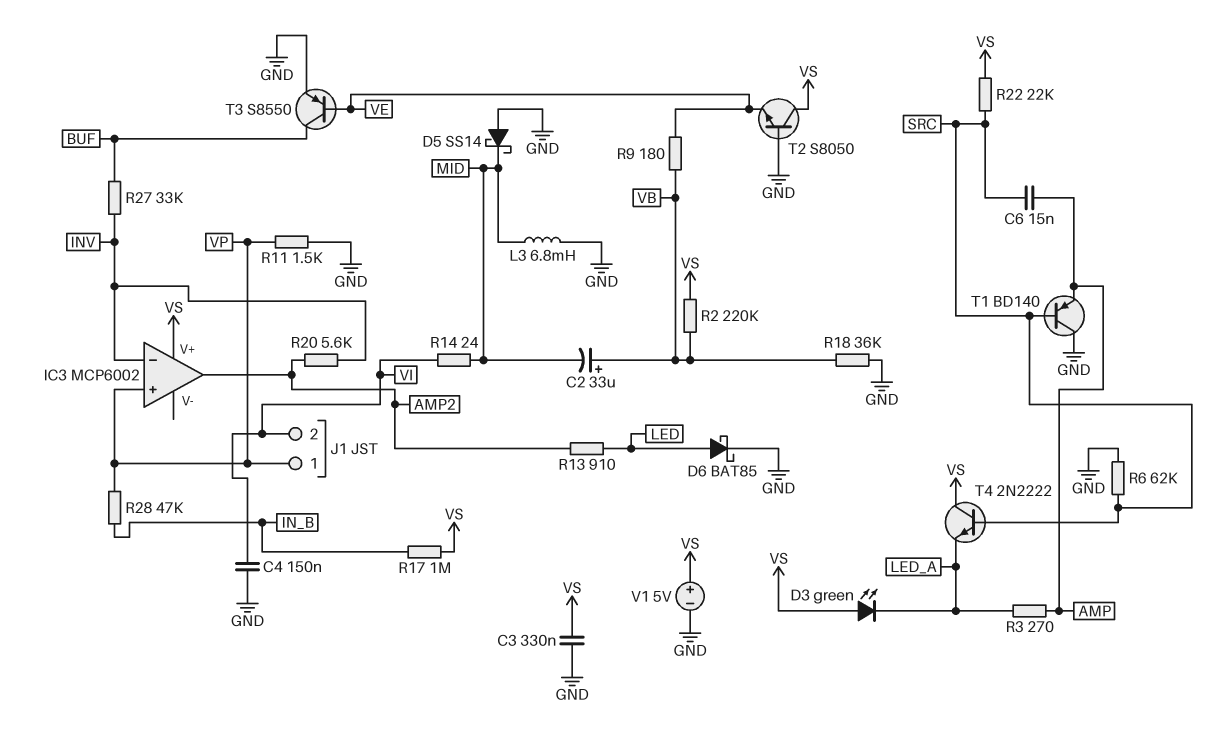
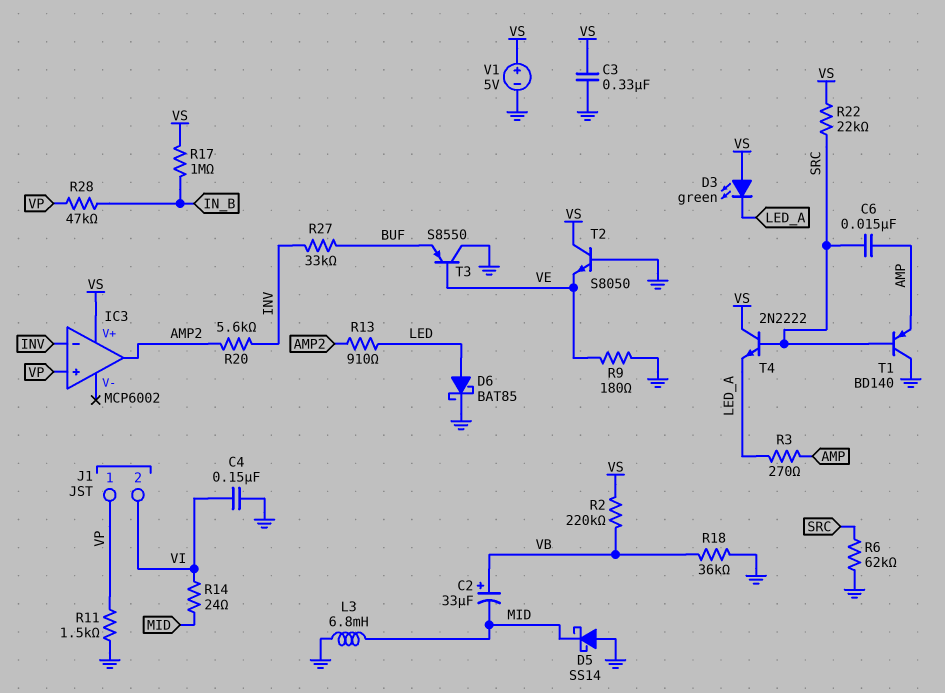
R9: 180 (VB, VE) -> 180 (GND, VE)
T3: PNP S8550 (B VE, C BUF, E GND) -> PNP S8550 (B VE, C GND, E BUF)

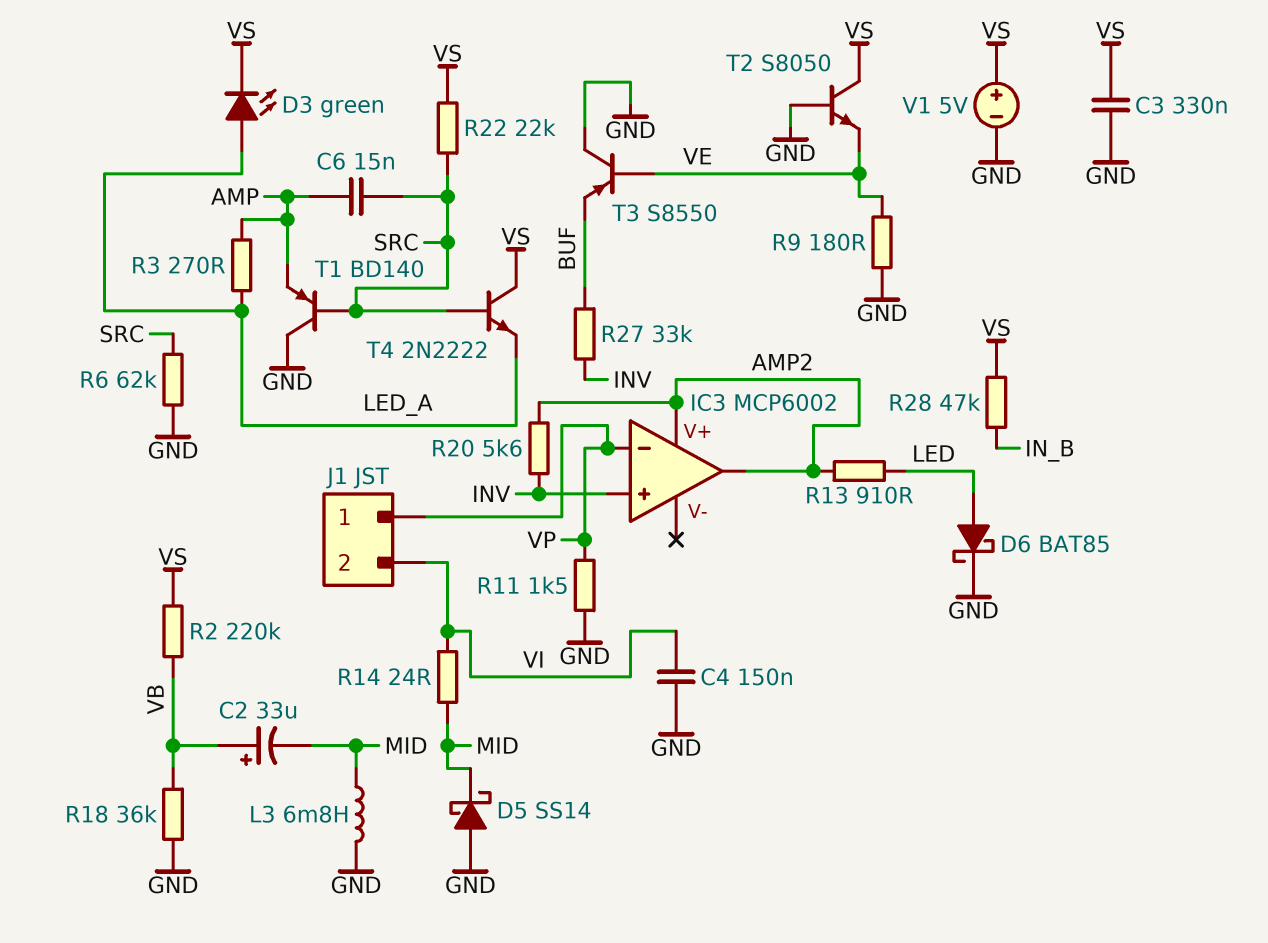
D3: LED green (A VS, K LED_A) -> LED green (A LED_A, K VS)
IC3 pin V+: VS -> AMP2
IC3 pin in+: VP -> INV
IC3 pin in-: INV -> VP
R17: 1M (IN_B, VS) -> none
R28: 47k (IN_B, VP) -> 47k (IN_B, VS)

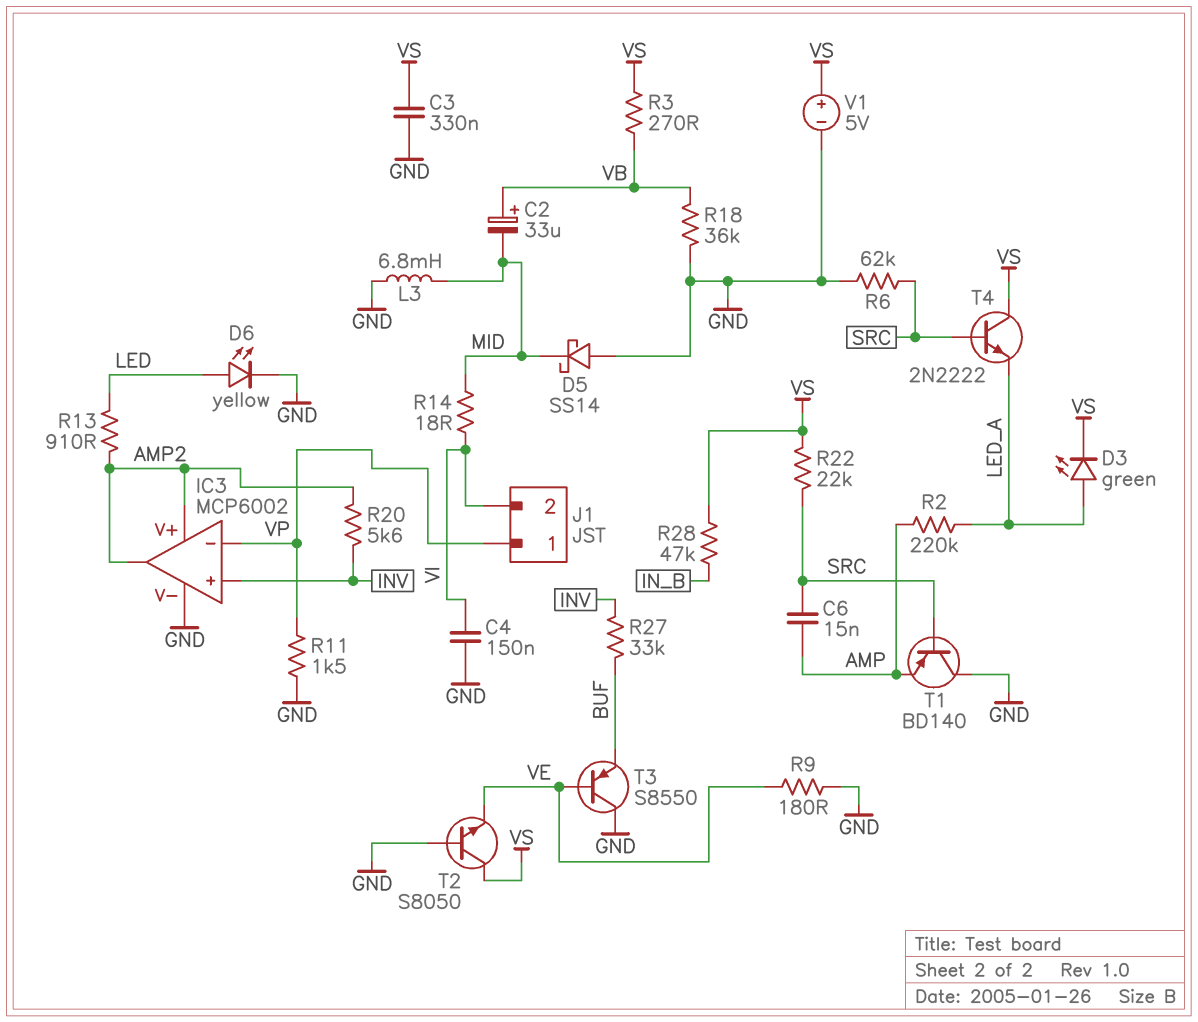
D6: schottky BAT85 (A LED, K GND) -> LED yellow (A LED, K GND)
IC3 pin V-: none -> GND
R2: 220k (VB, VS) -> 220k (AMP, LED_A)
R3: 270 (AMP, LED_A) -> 270 (VB, VS)
R14: 24 (MID, VI) -> 18 (MID, VI)

